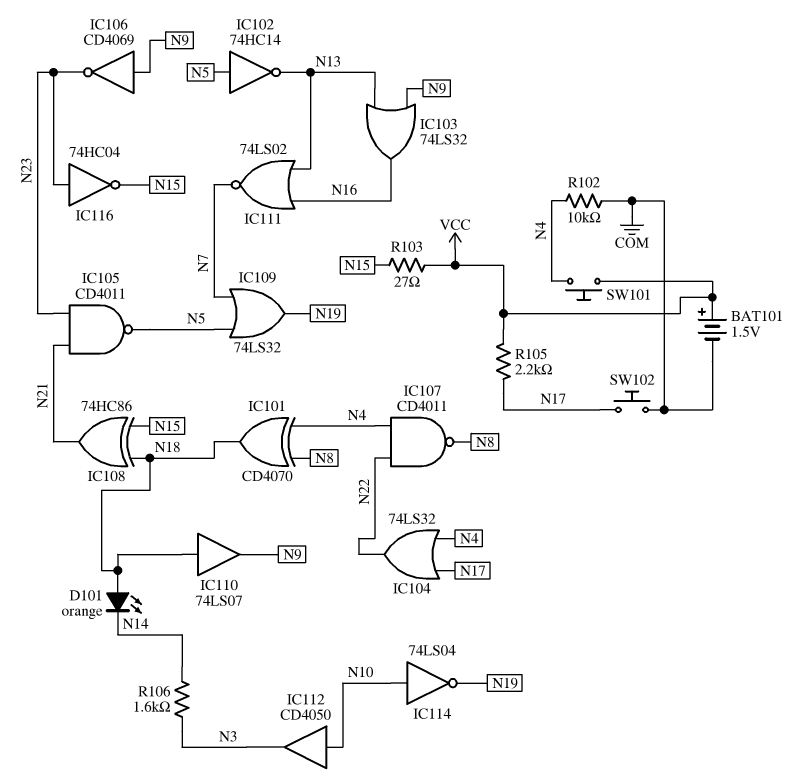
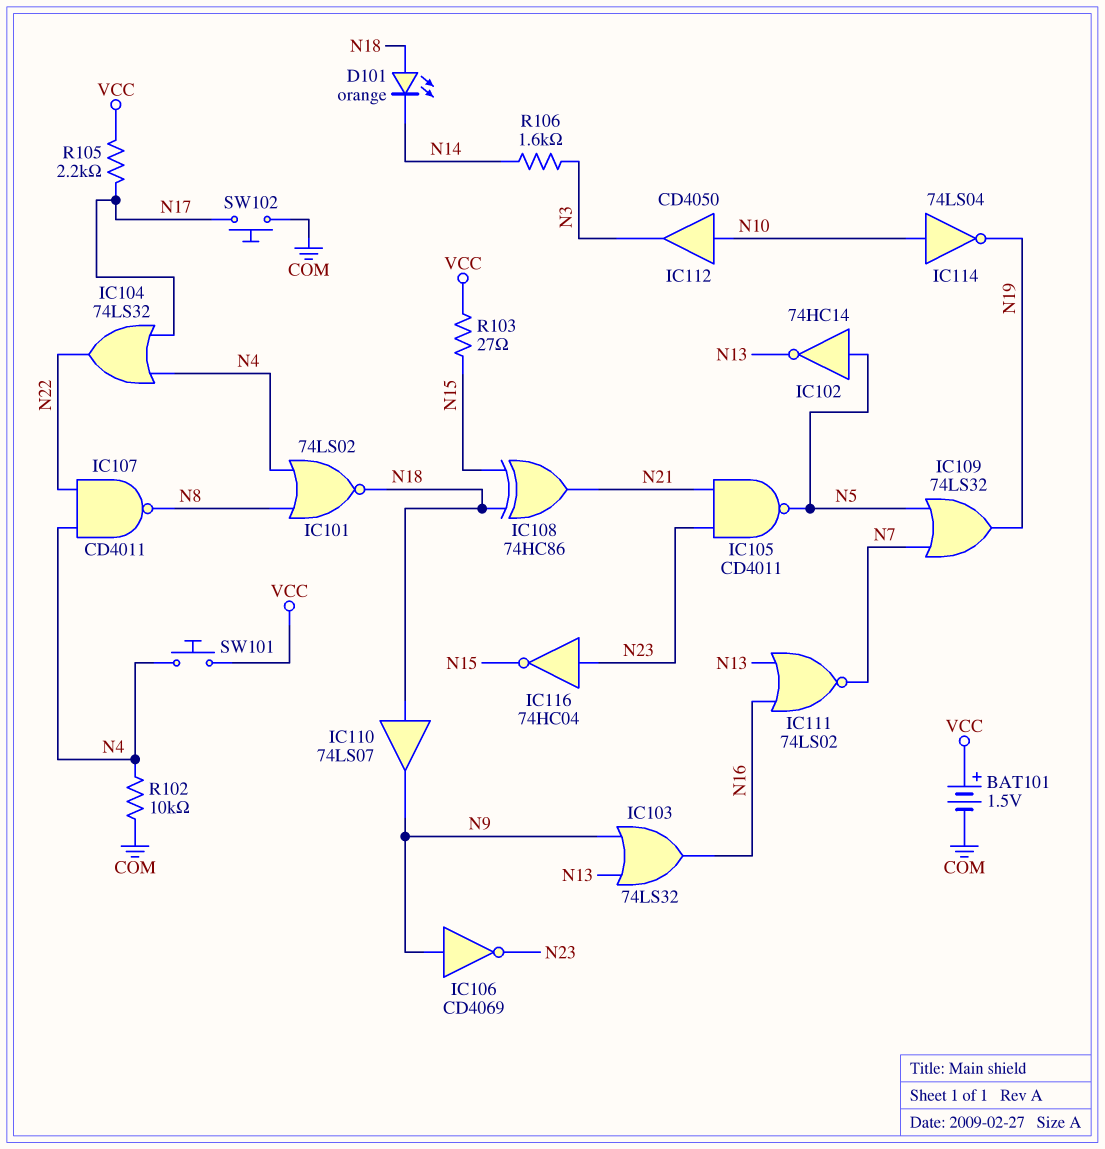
IC101: XOR CD4070 (in N4, in N8, out N18) -> NOR 74LS02 (in N4, in N8, out N18)

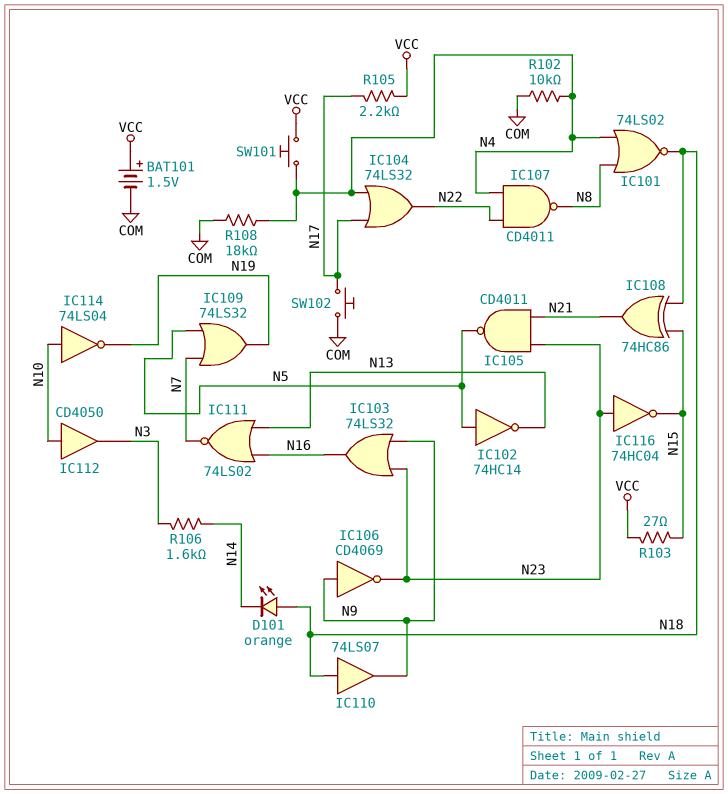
IC103: OR 74LS32 (in N9, in N13, out N16) -> OR 74LS32 (in N9, in N23, out N16)
R108: none -> 18k (COM, N4)

